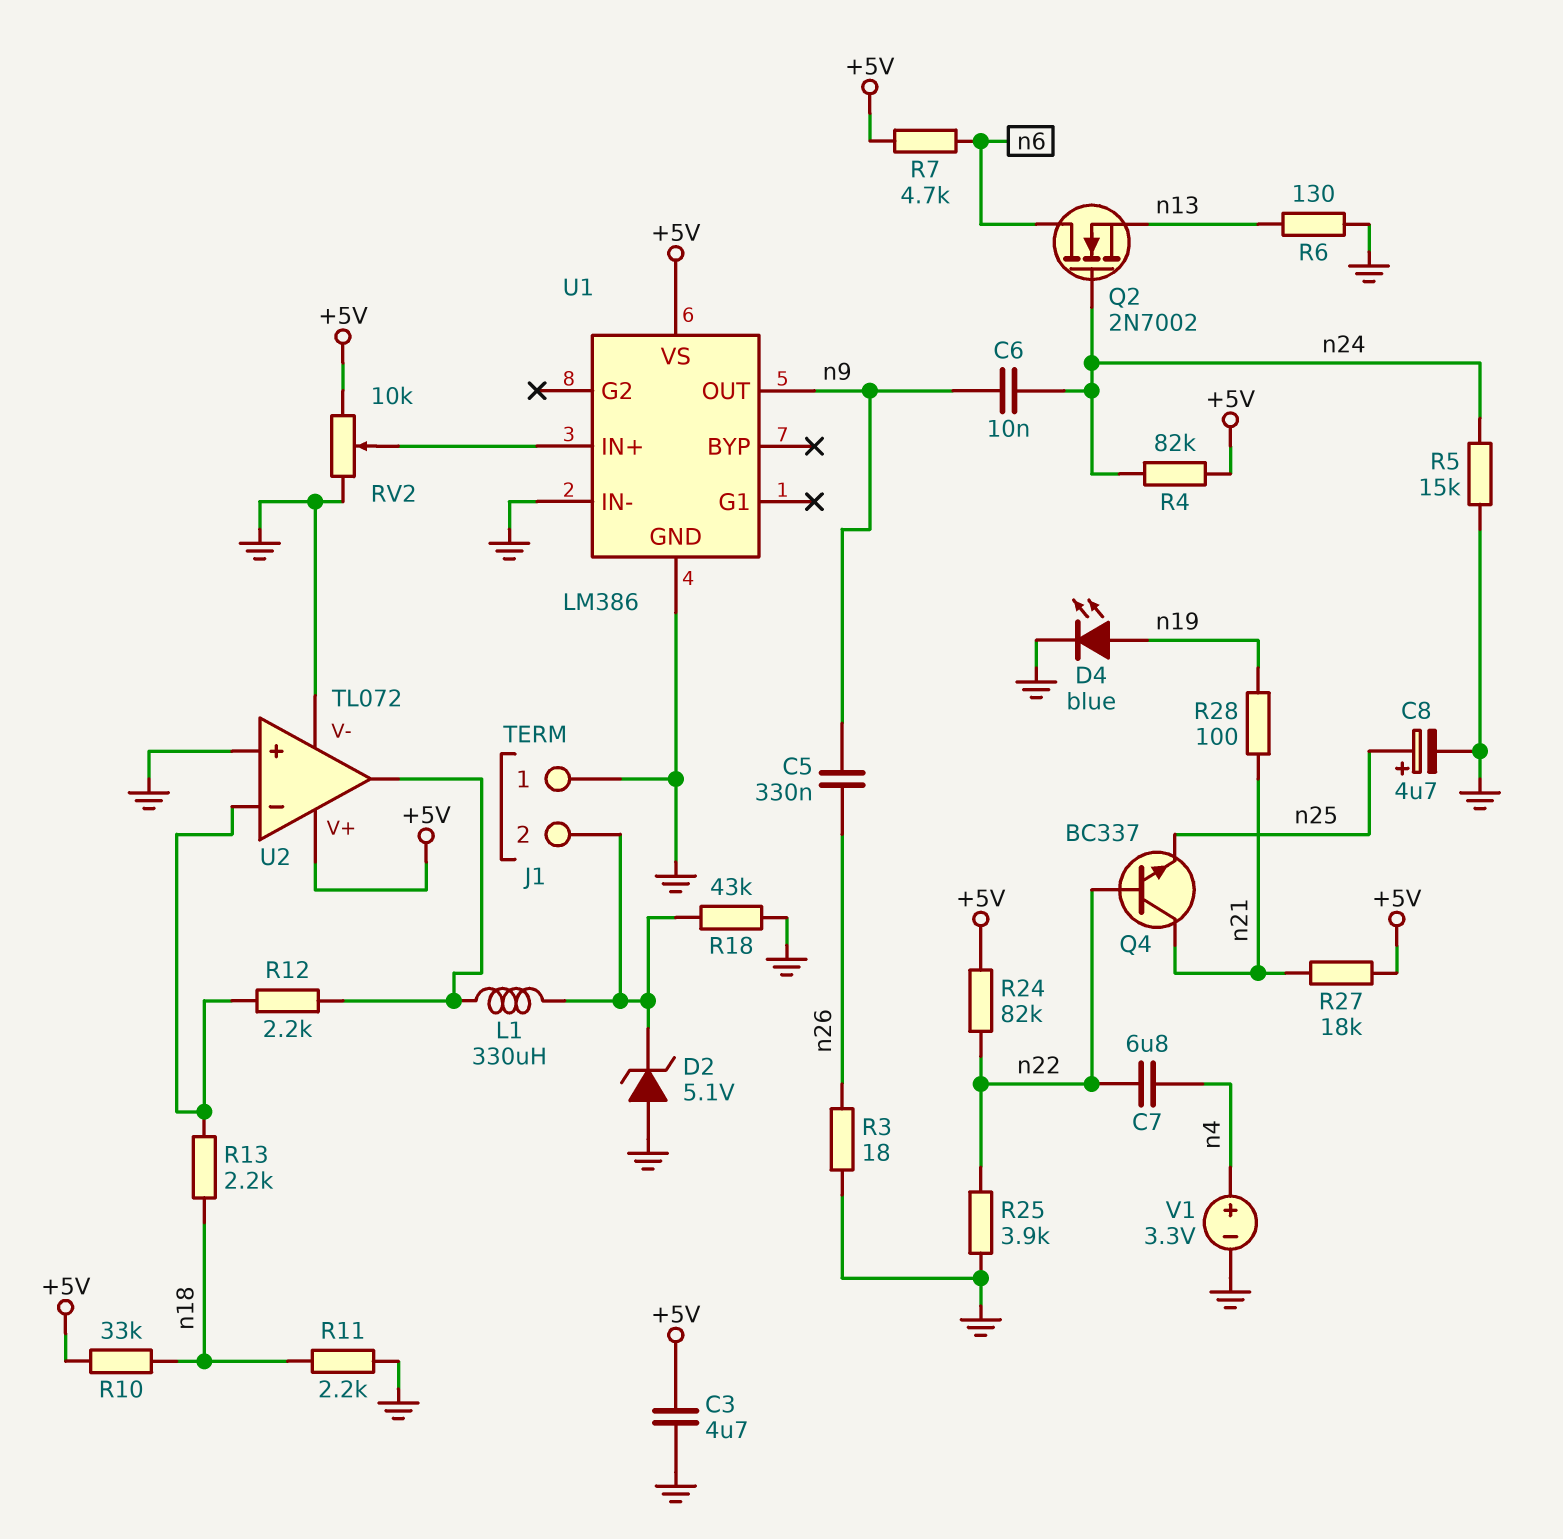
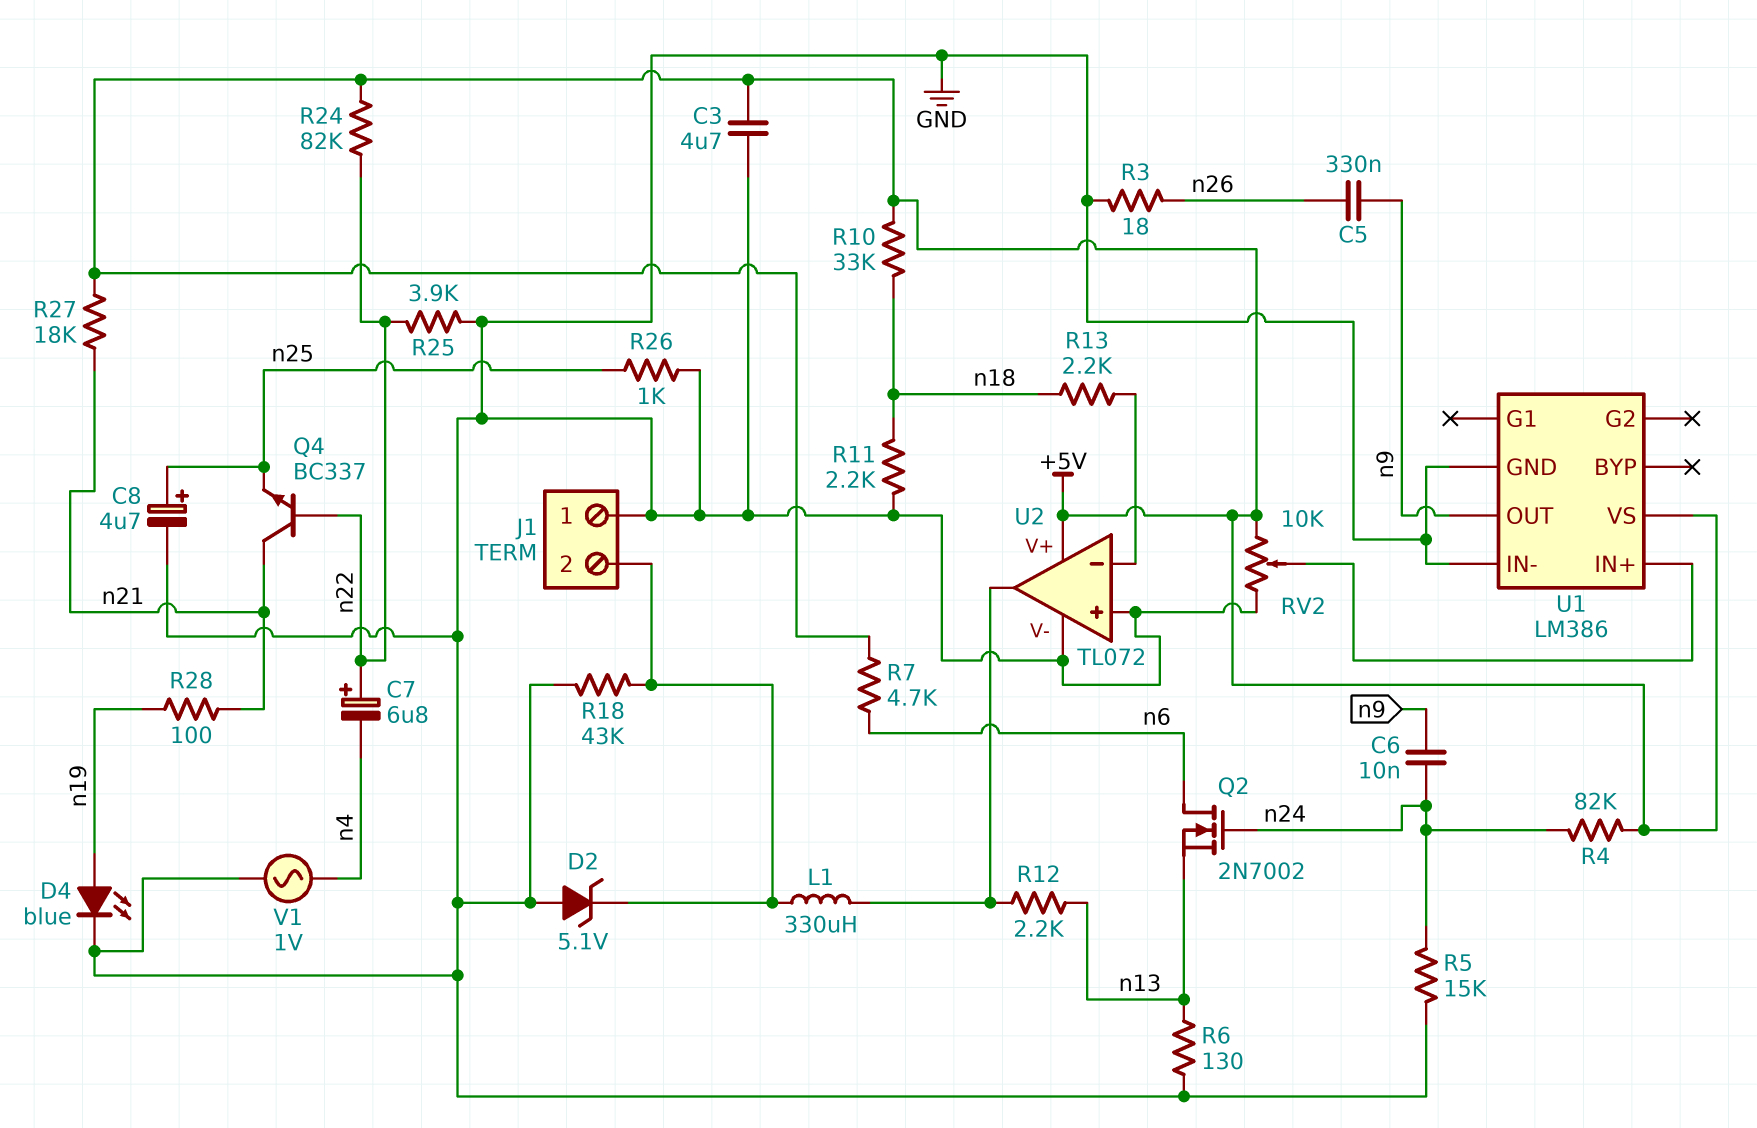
C7: 6.8uF (n4, n22) -> 6.8uF (plus n22, minus n4)
R12: 2.2k (U2/in-, U2/out) -> 2.2k (U2/out, n13)
R26: none -> 1k (GND, n25)
V1: 3.3V (plus n4, minus GND) -> AC 1V (GND, n4)

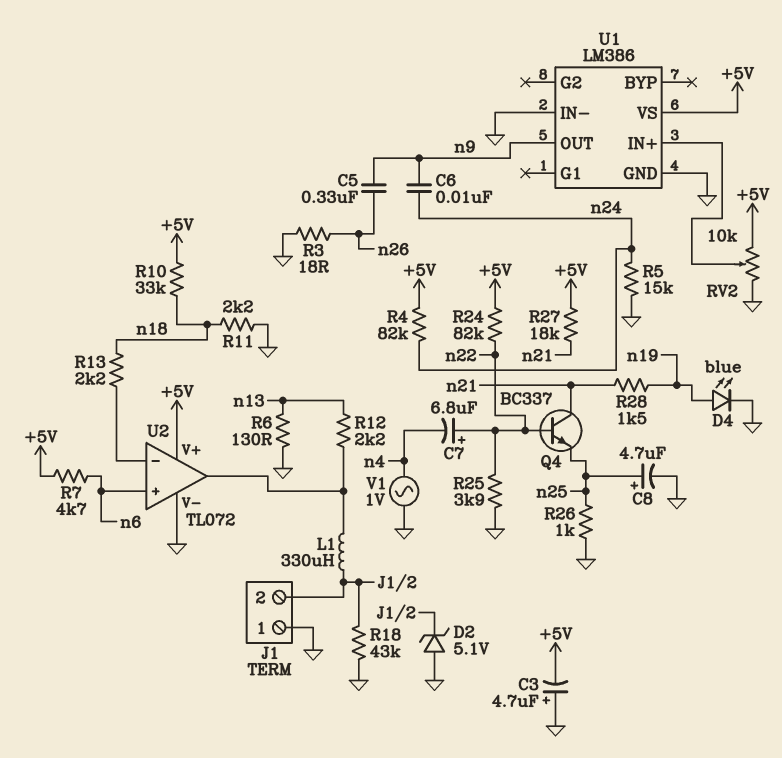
C3: 4.7uF (+5V, GND) -> 4.7uF (plus GND, minus +5V)
Q2: NMOS 2N7002 (G n24, D n6, S n13) -> none
R28: 100 (n19, n21) -> 1.5k (n19, n21)
U2 pin in+: GND -> n6

